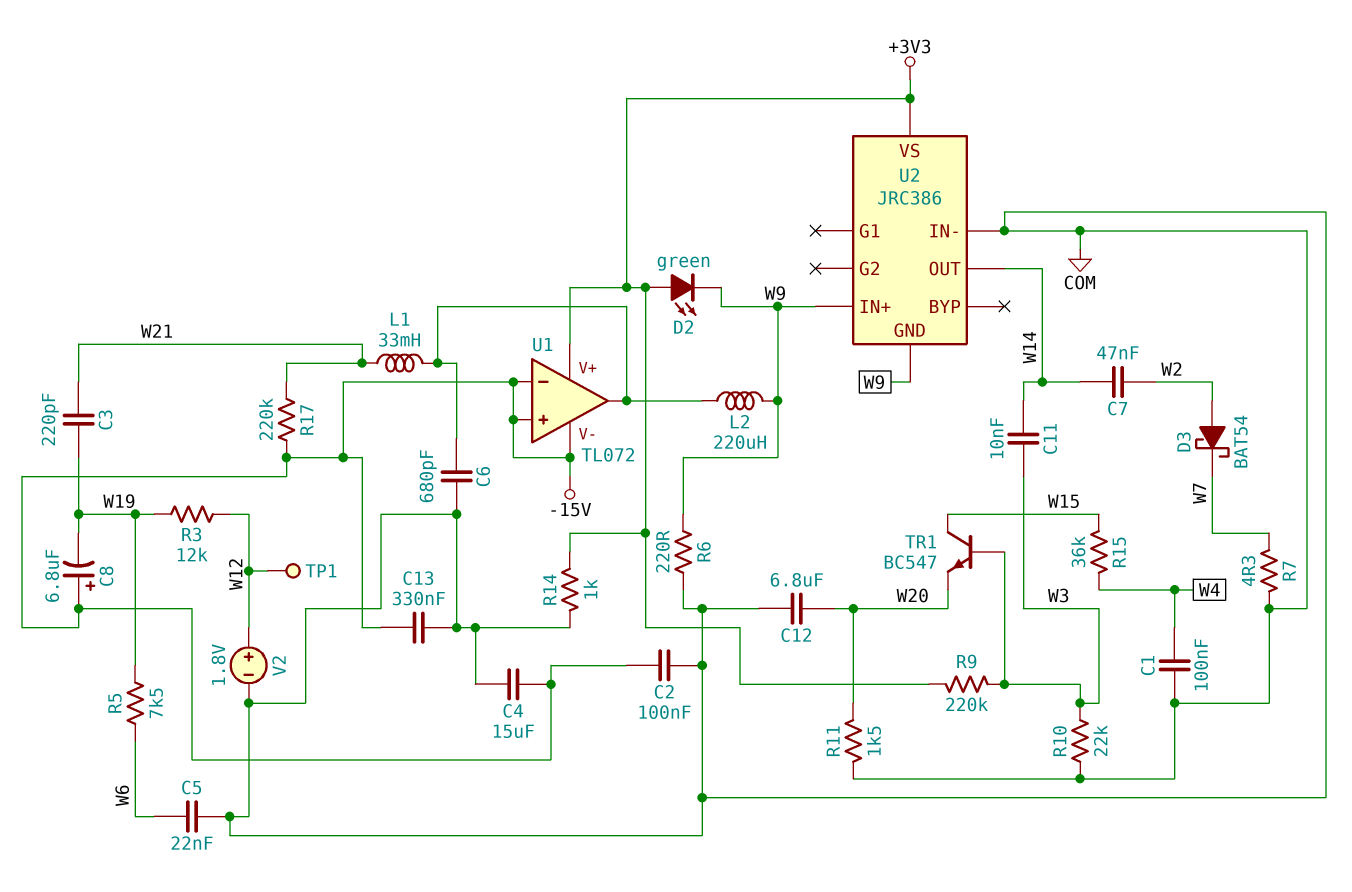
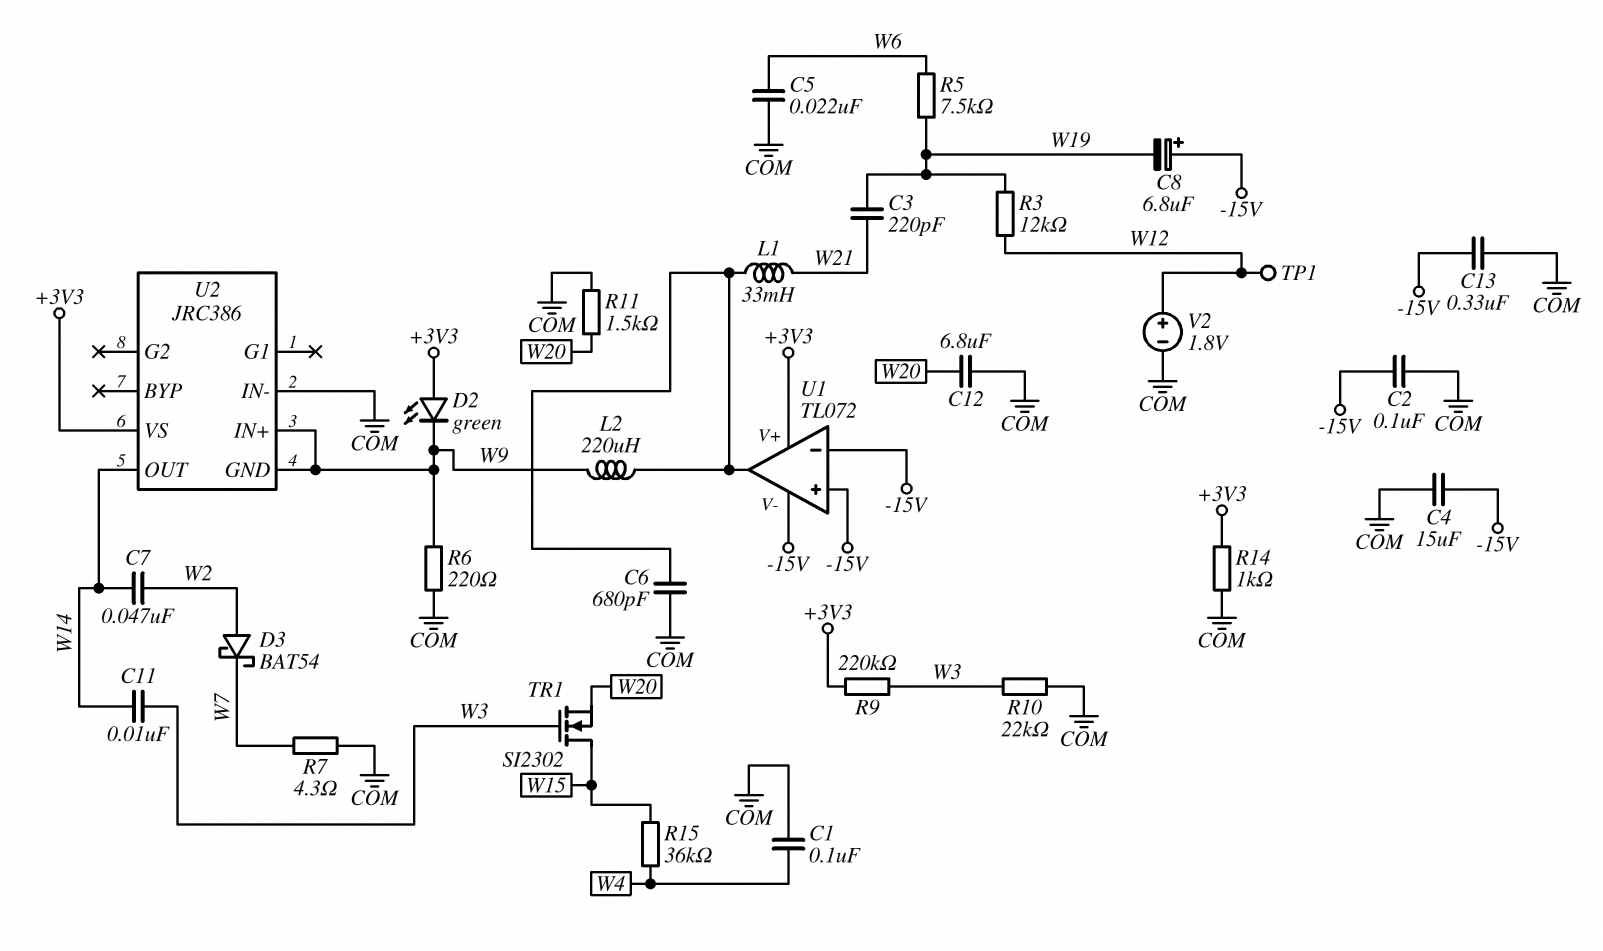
R17: 220k (-15V, W21) -> none
TR1: NPN BC547 (B W3, C W15, E W20) -> NMOS SI2302 (G W3, D W15, S W20)

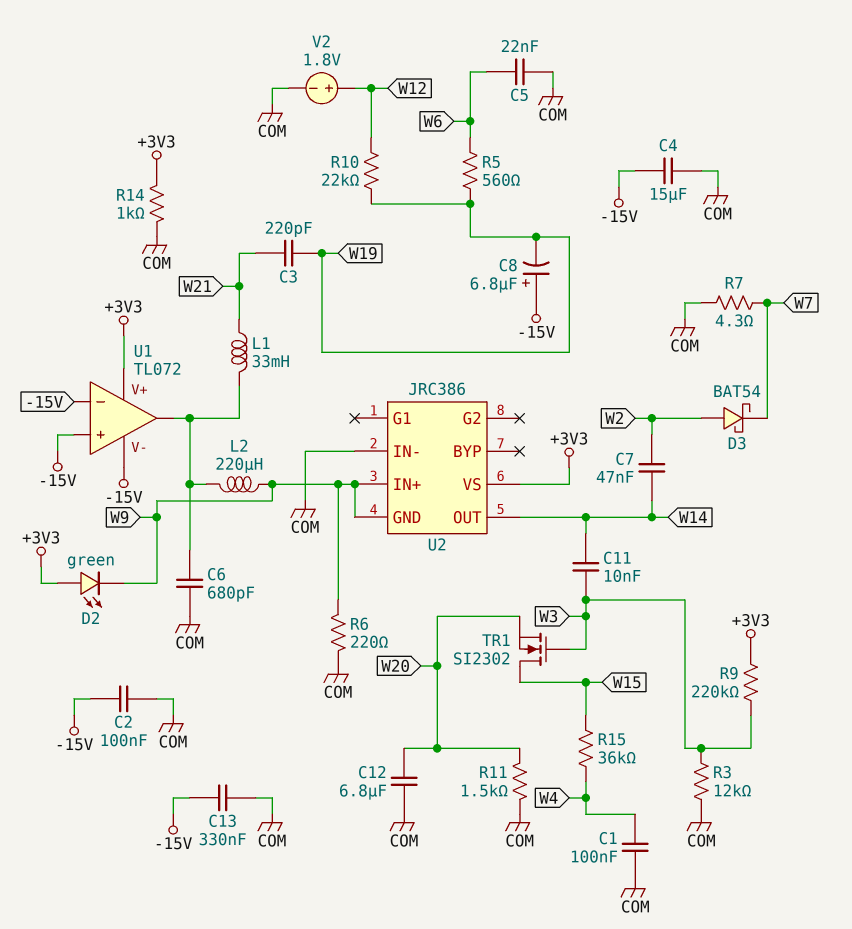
R3: 12k (W12, W19) -> 12k (COM, W3)
R5: 7.5k (W6, W19) -> 560 (W6, W19)
R10: 22k (COM, W3) -> 22k (W12, W19)
TP1: test point (W12) -> none

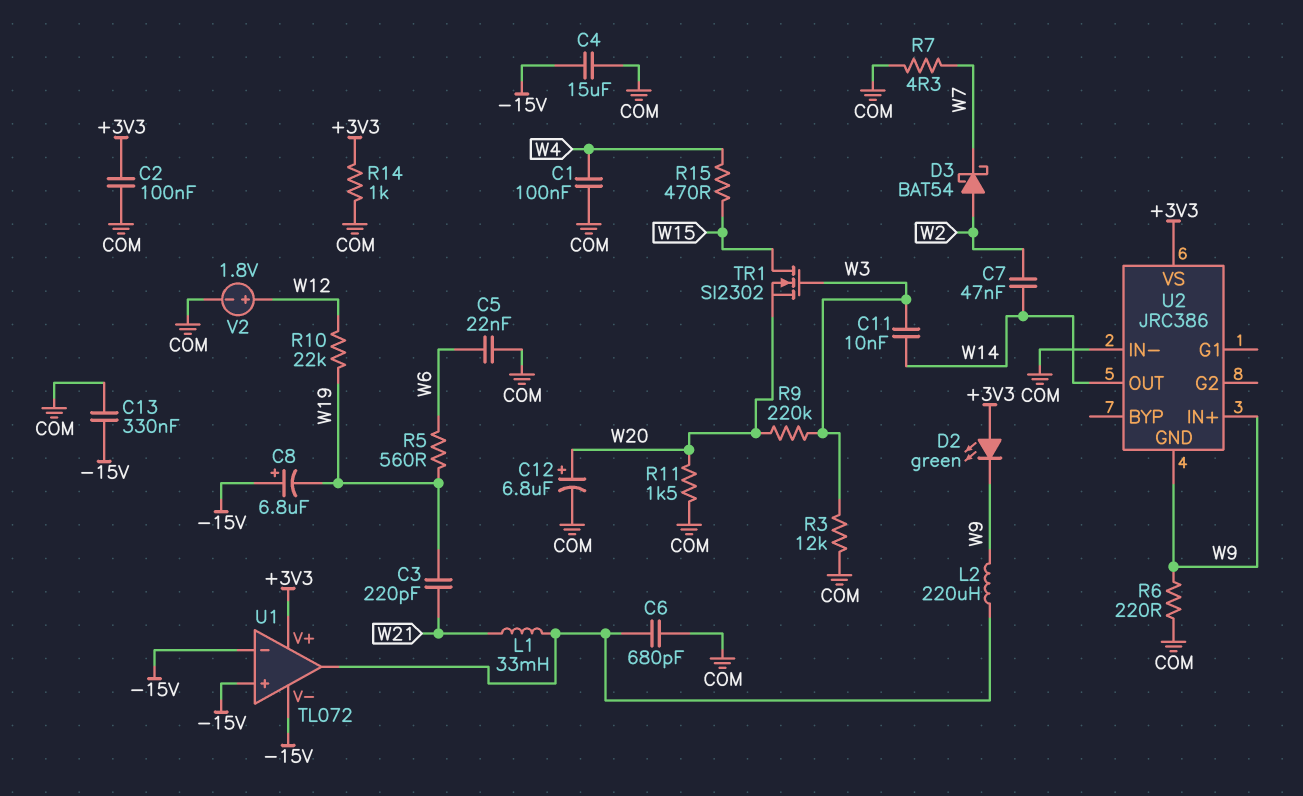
C2: 100nF (-15V, COM) -> 100nF (+3V3, COM)
C12: 6.8uF (COM, W20) -> 6.8uF (plus W20, minus COM)
R9: 220k (+3V3, W3) -> 220k (W3, W20)
R15: 36k (W4, W15) -> 470 (W4, W15)

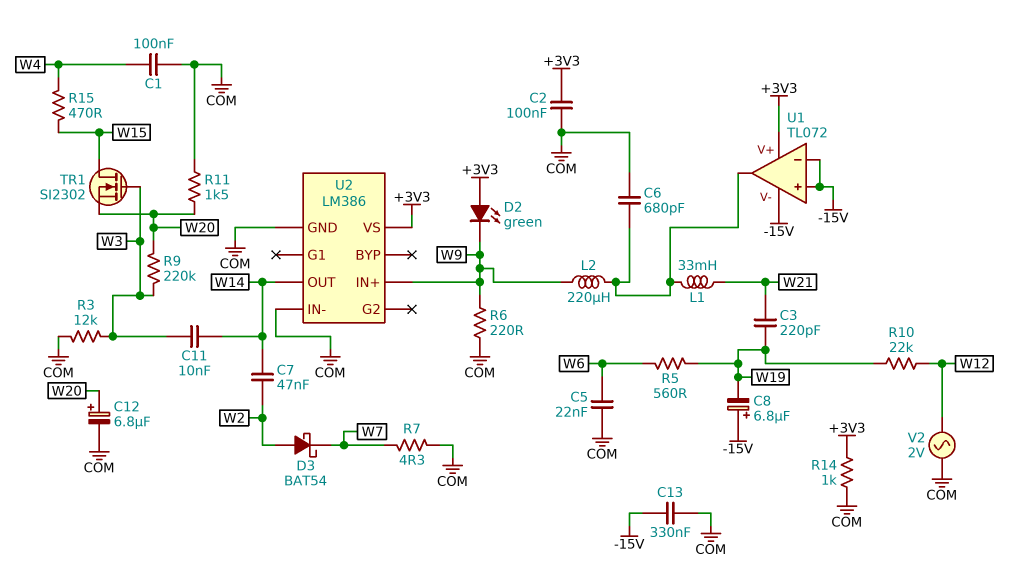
C4: 15uF (-15V, COM) -> none
U2: JRC386 -> LM386
U2 pin GND: W9 -> COM
V2: 1.8V (plus W12, minus COM) -> AC 2V (COM, W12)

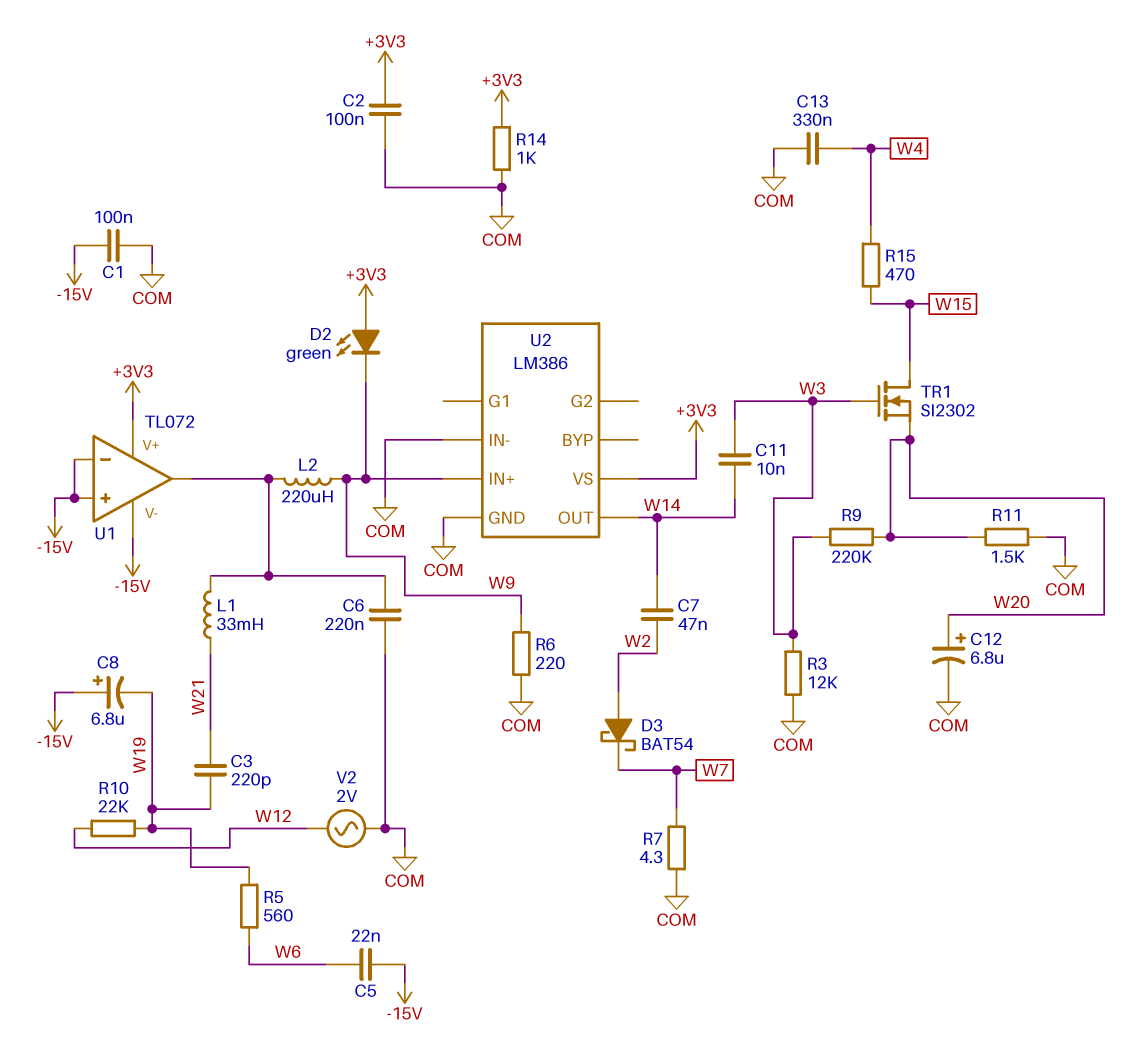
C1: 100nF (COM, W4) -> 100nF (-15V, COM)
C5: 22nF (COM, W6) -> 22nF (-15V, W6)
C6: 680pF (COM, U1/out) -> 220nF (COM, U1/out)
C13: 330nF (-15V, COM) -> 330nF (COM, W4)

